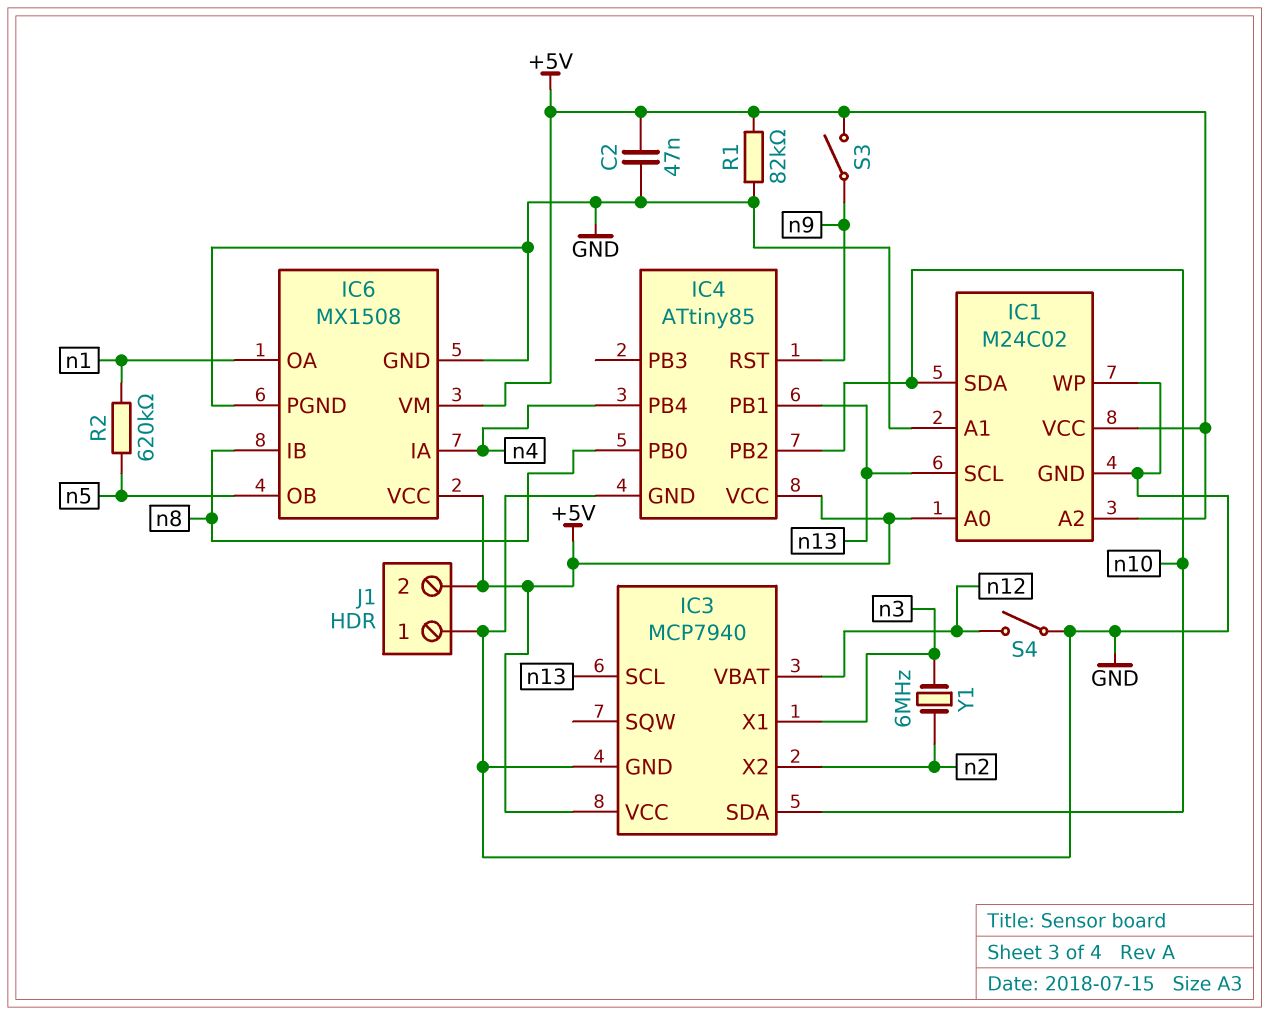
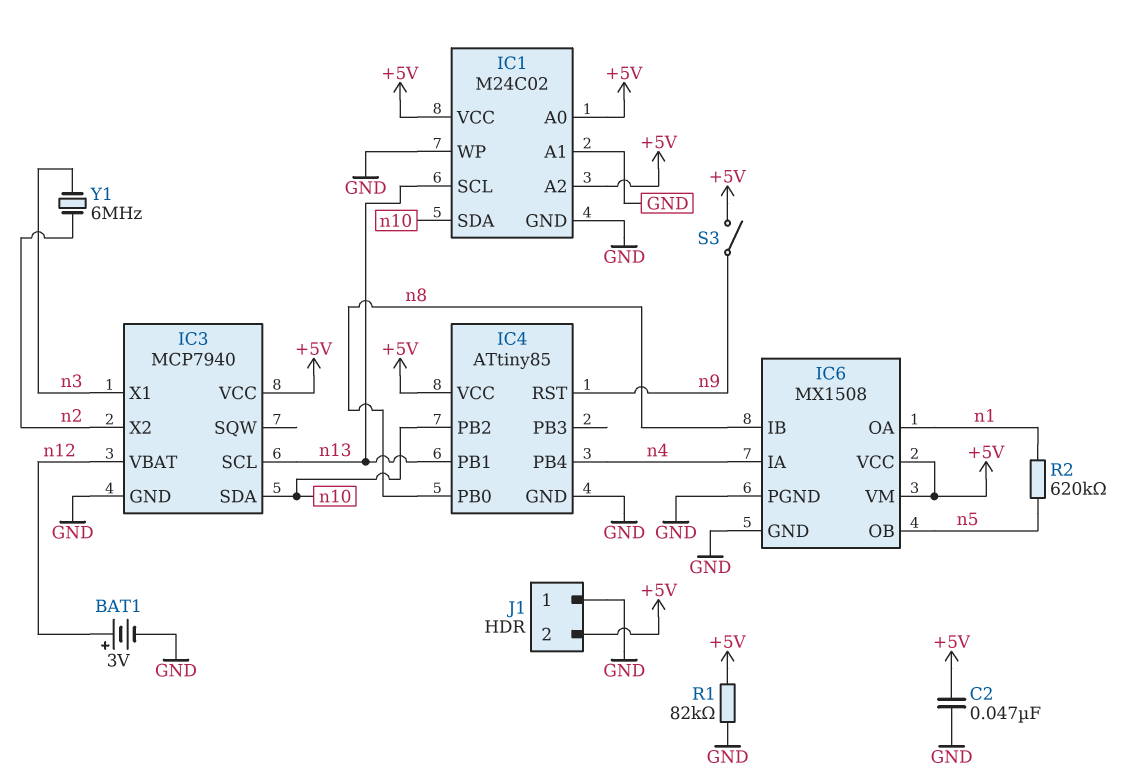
BAT1: none -> 3V (plus n12, minus GND)
S4: switch (GND, n12) -> none

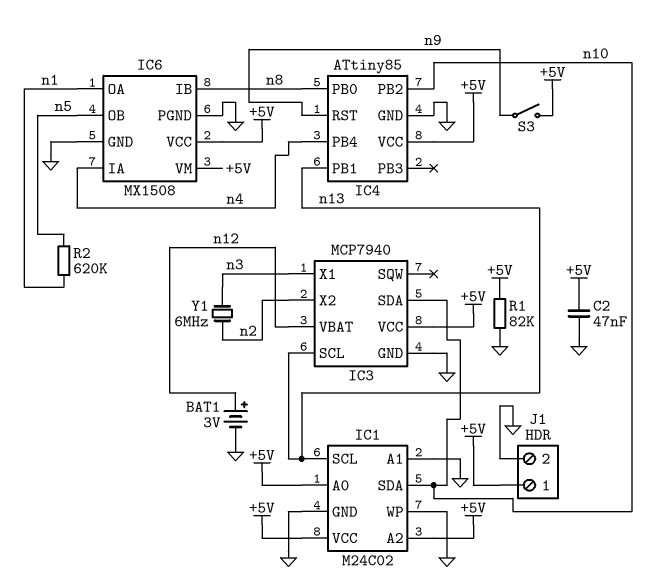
J1 pin 1: GND -> +5V
J1 pin 2: +5V -> GND

